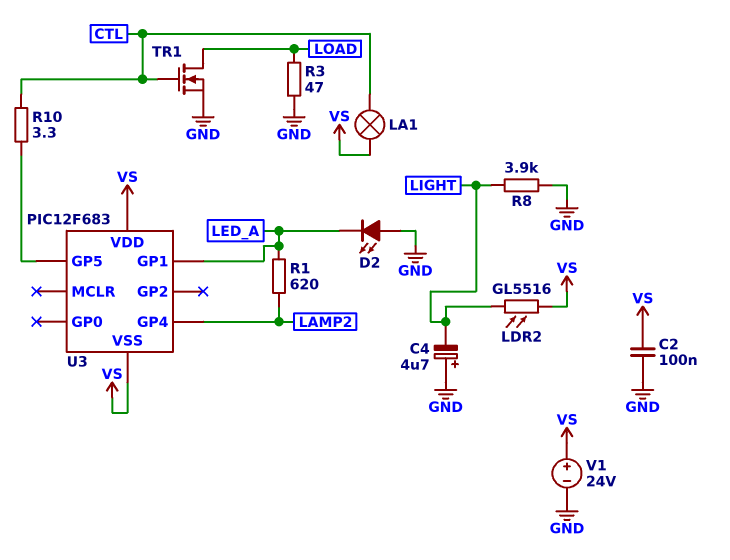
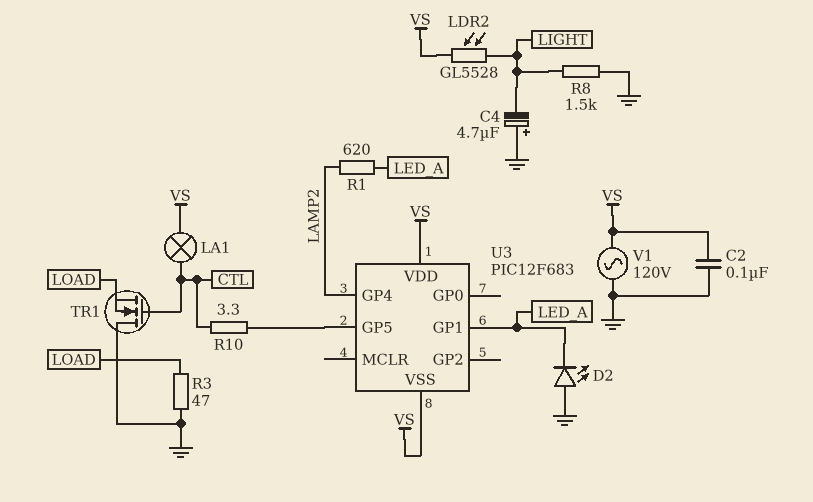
LDR2: GL5516 (LIGHT, VS) -> GL5528 (LIGHT, VS)
R8: 3.9k (GND, LIGHT) -> 1.5k (GND, LIGHT)
TR1: NMOS (G CTL, D LOAD, S GND) -> NMOS (G CTL, D GND, S LOAD)
V1: 24V (plus VS, minus GND) -> AC 120V (GND, VS)

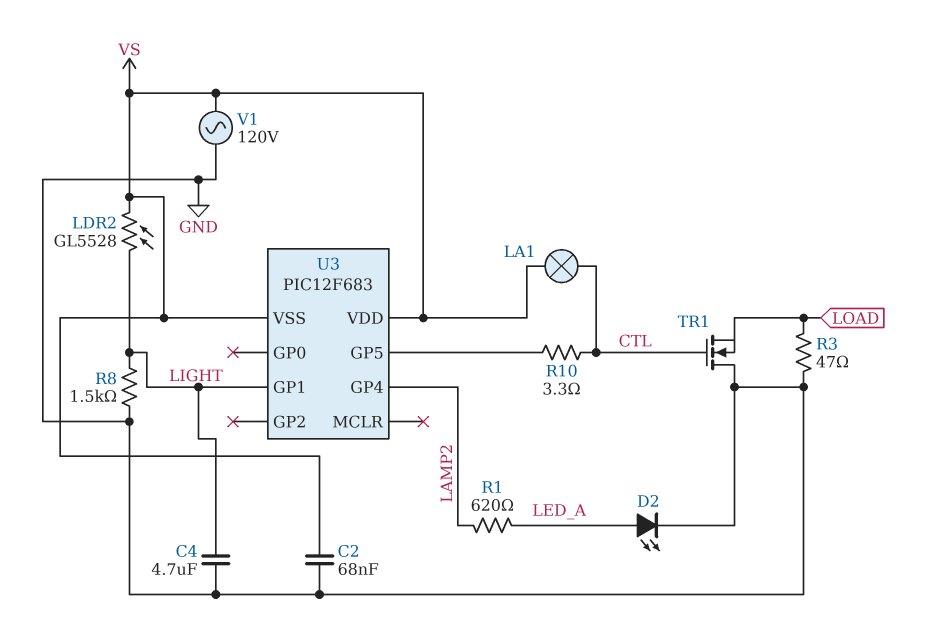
C2: 100nF (GND, VS) -> 68nF (GND, VS)
C4: 4.7uF (plus GND, minus LIGHT) -> 4.7uF (GND, LIGHT)
D2: LED (A GND, K LED_A) -> LED (A LED_A, K GND)
U3 pin GP1: LED_A -> LIGHT

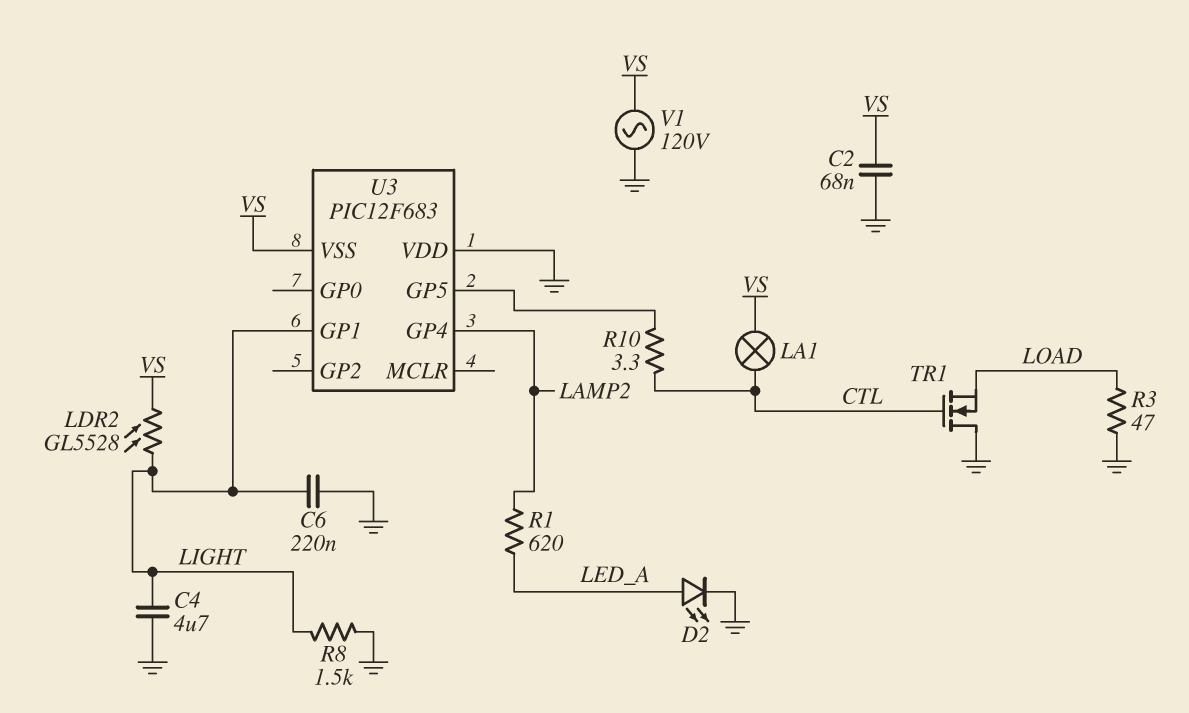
C6: none -> 220nF (GND, LIGHT)
U3 pin VDD: VS -> GND

